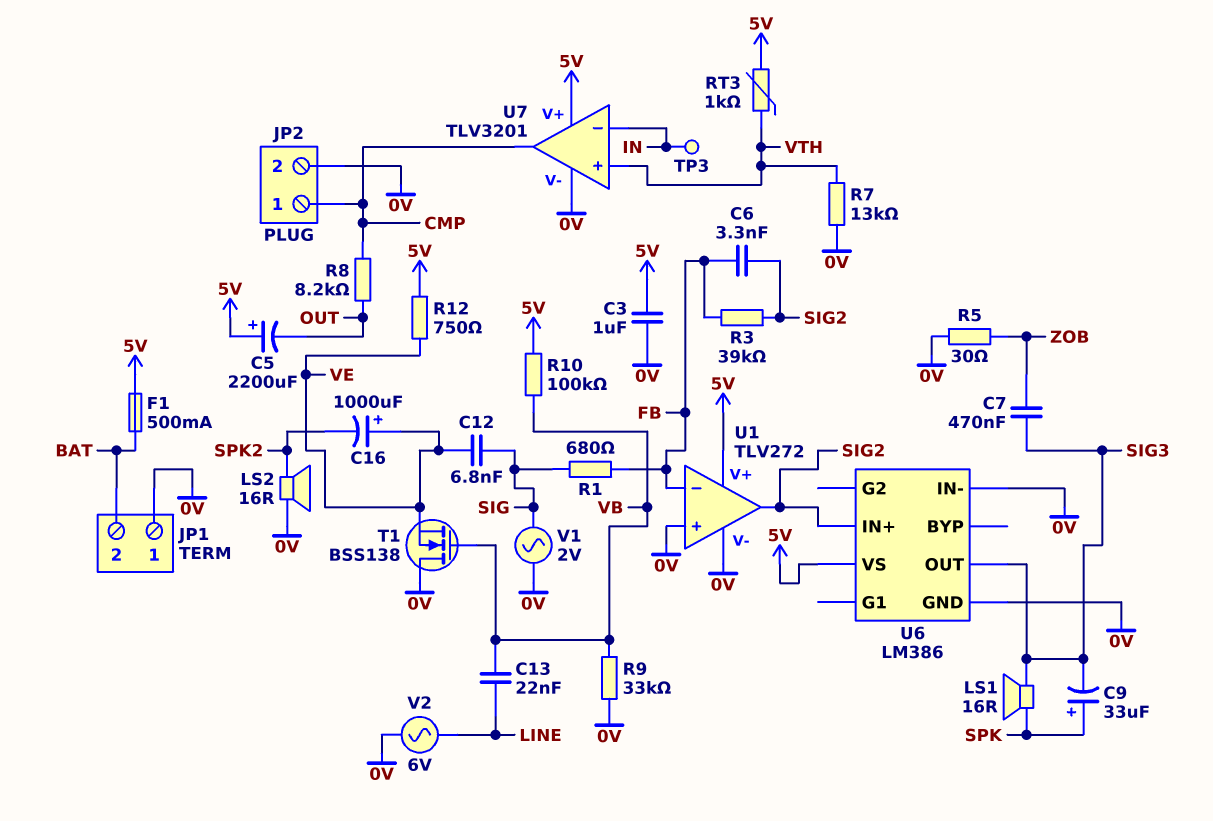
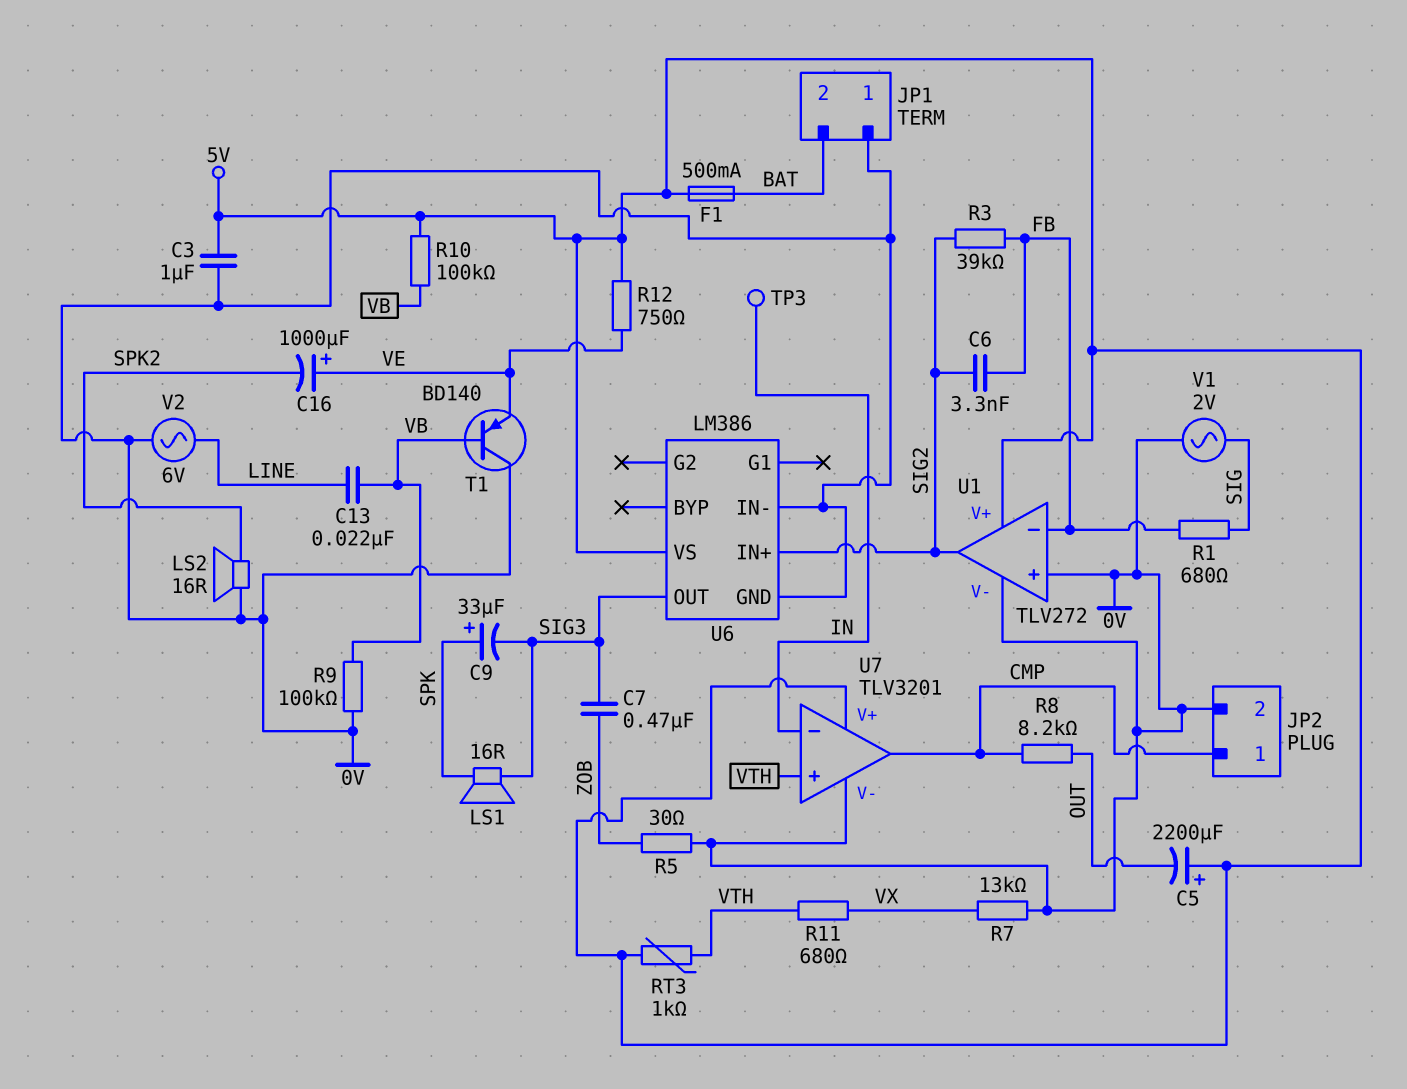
C12: 6.8nF (SIG, VE) -> none
R7: 13k (0V, VTH) -> 13k (0V, VX)
R9: 33k (0V, VB) -> 100k (0V, VB)
R11: none -> 680 (VTH, VX)
T1: NMOS BSS138 (G VB, D 0V, S VE) -> PNP BD140 (B VB, C 0V, E VE)

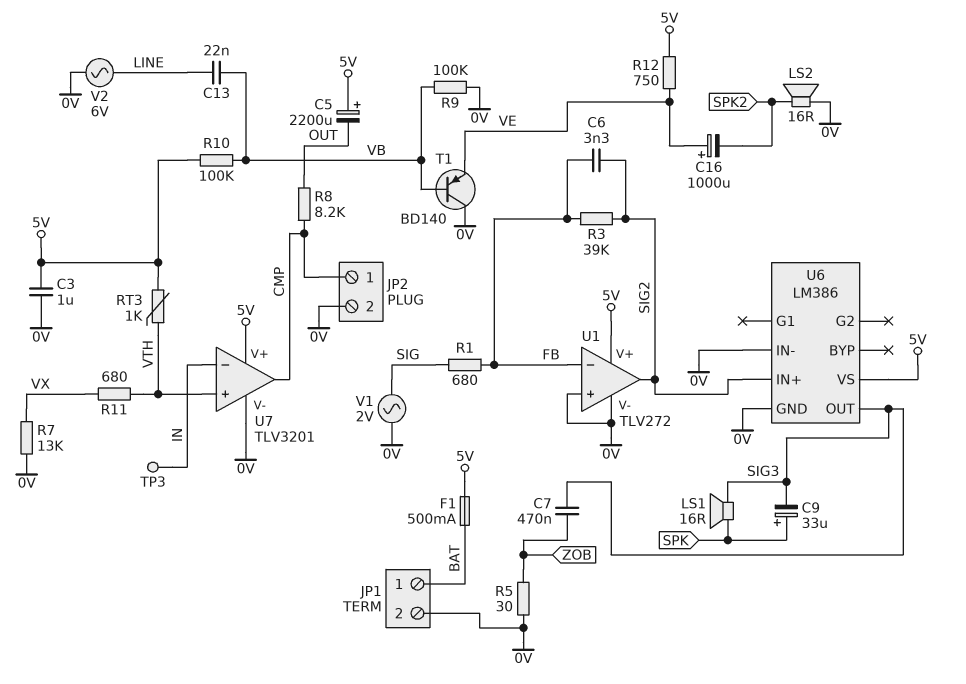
JP1 pin 1: 0V -> BAT
JP1 pin 2: BAT -> 0V

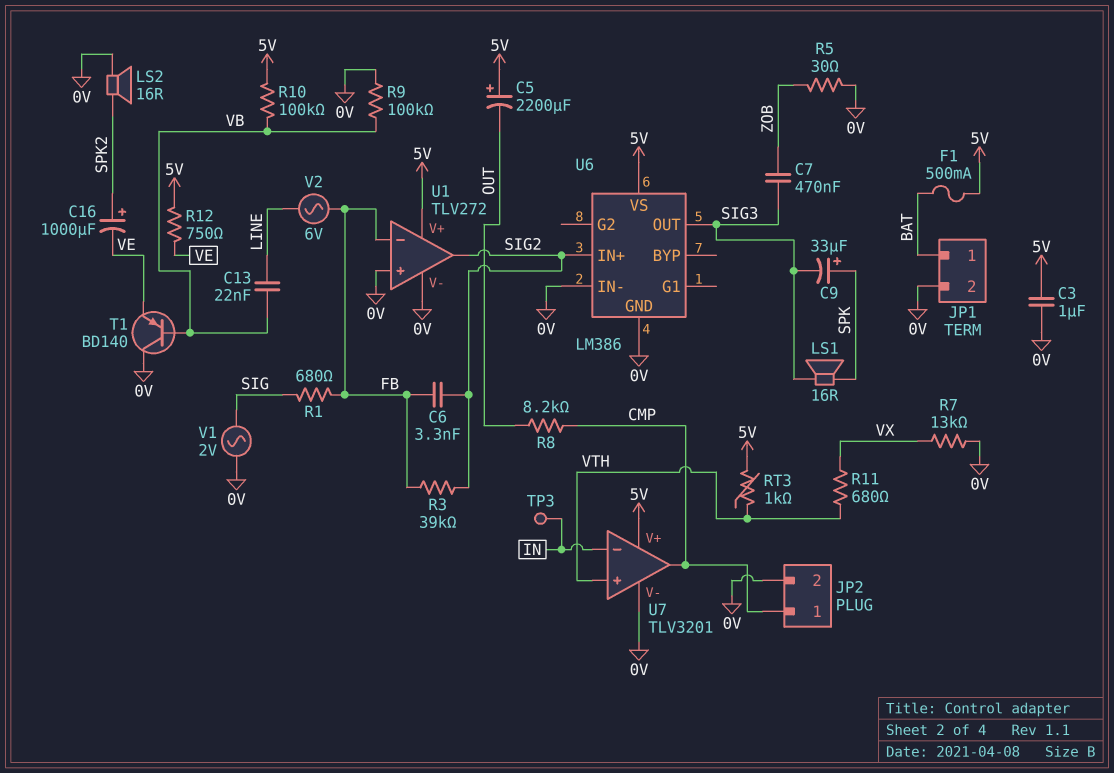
C16: 1000uF (plus VE, minus SPK2) -> 1000uF (plus SPK2, minus VE)
V2: AC 6V (0V, LINE) -> AC 6V (FB, LINE)

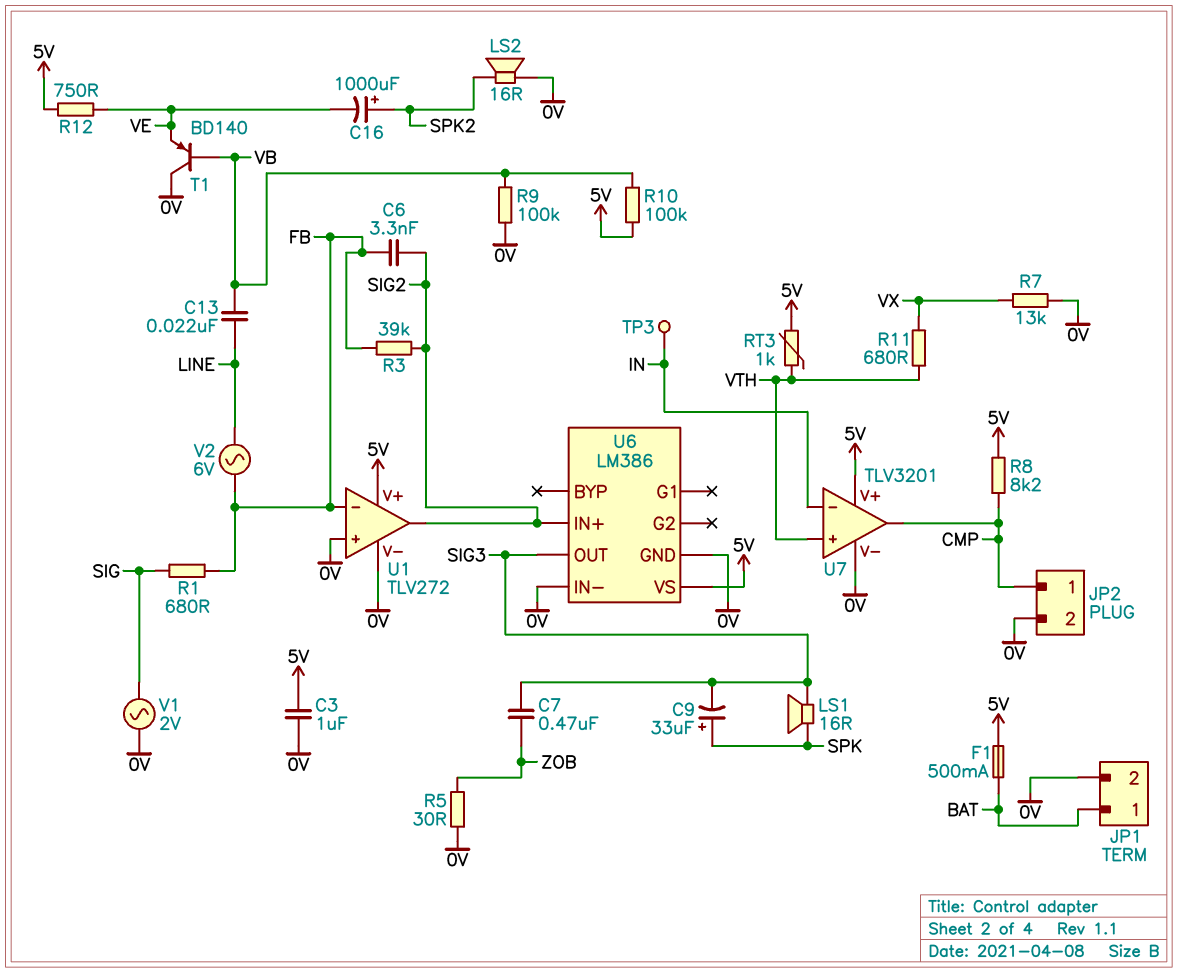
C5: 2200uF (plus 5V, minus OUT) -> none
R8: 8.2k (CMP, OUT) -> 8.2k (5V, CMP)

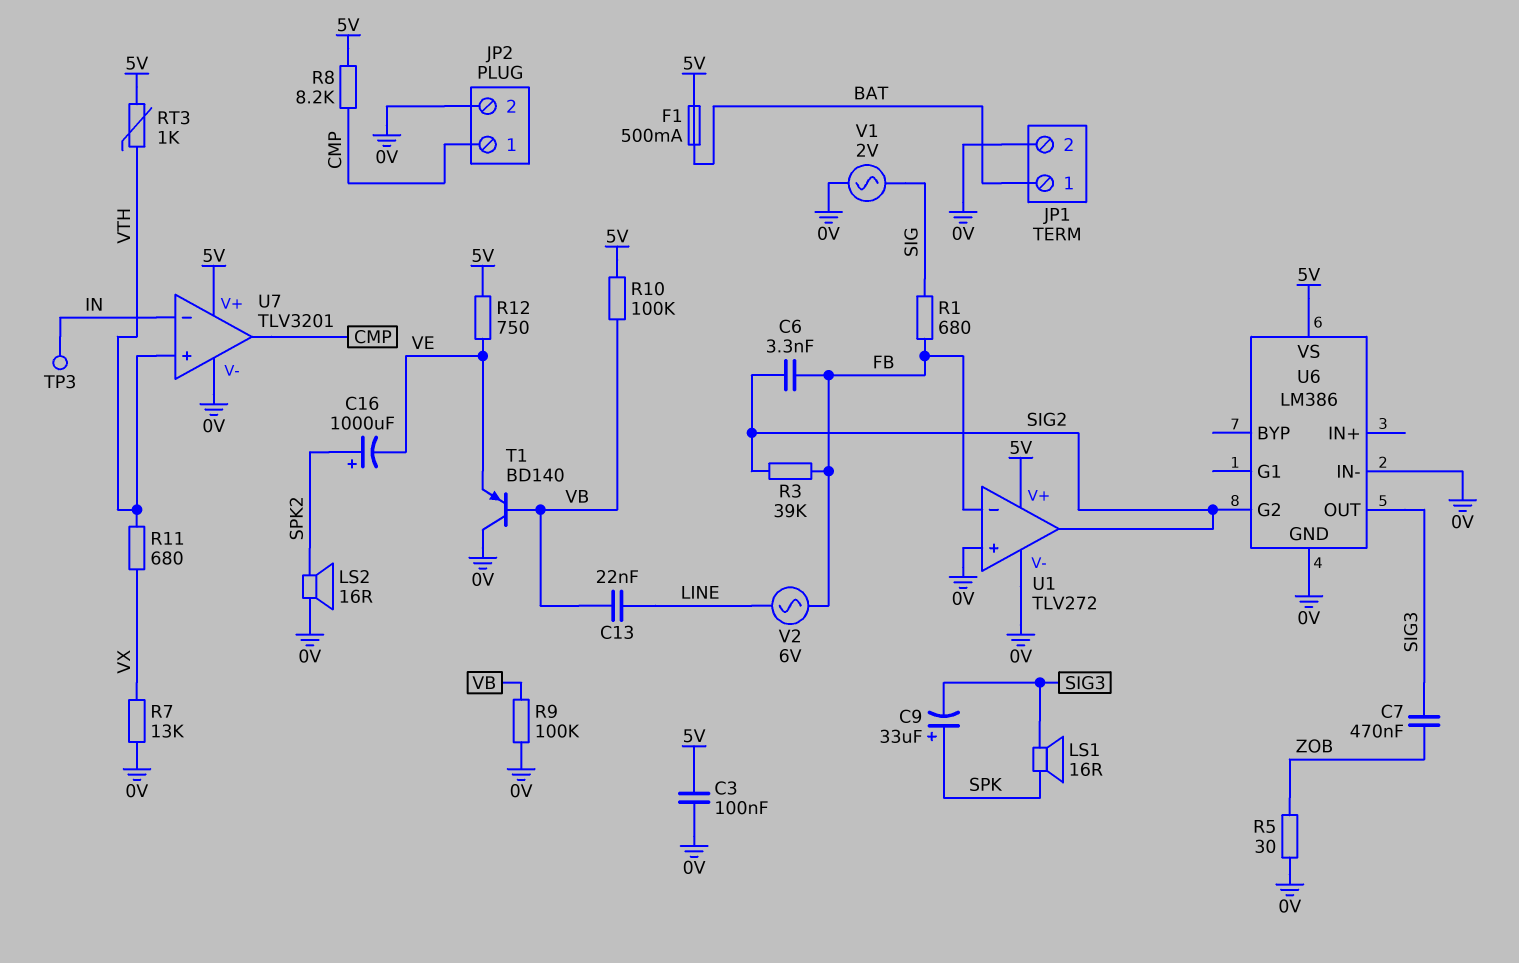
C3: 1uF (0V, 5V) -> 100nF (0V, 5V)
U6 pin G2: none -> SIG2
U6 pin IN+: SIG2 -> none

